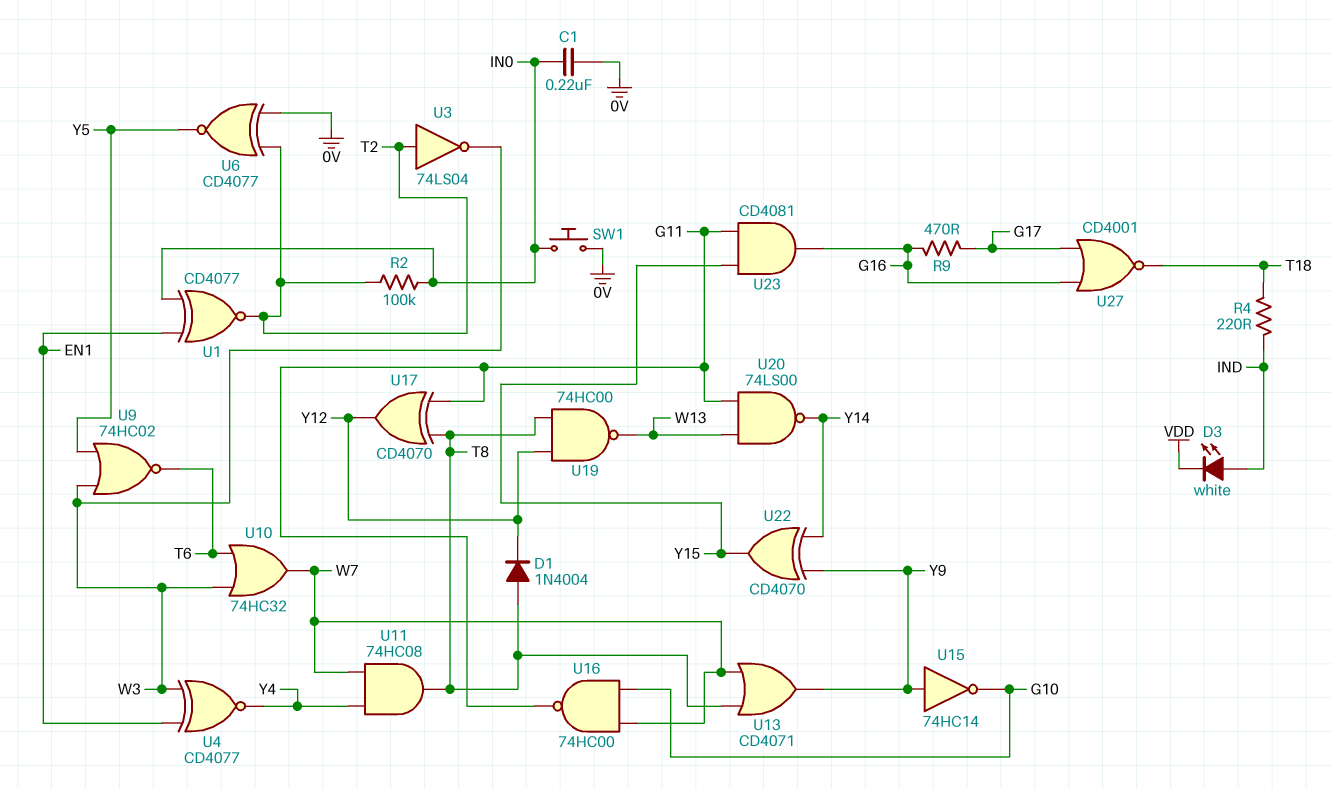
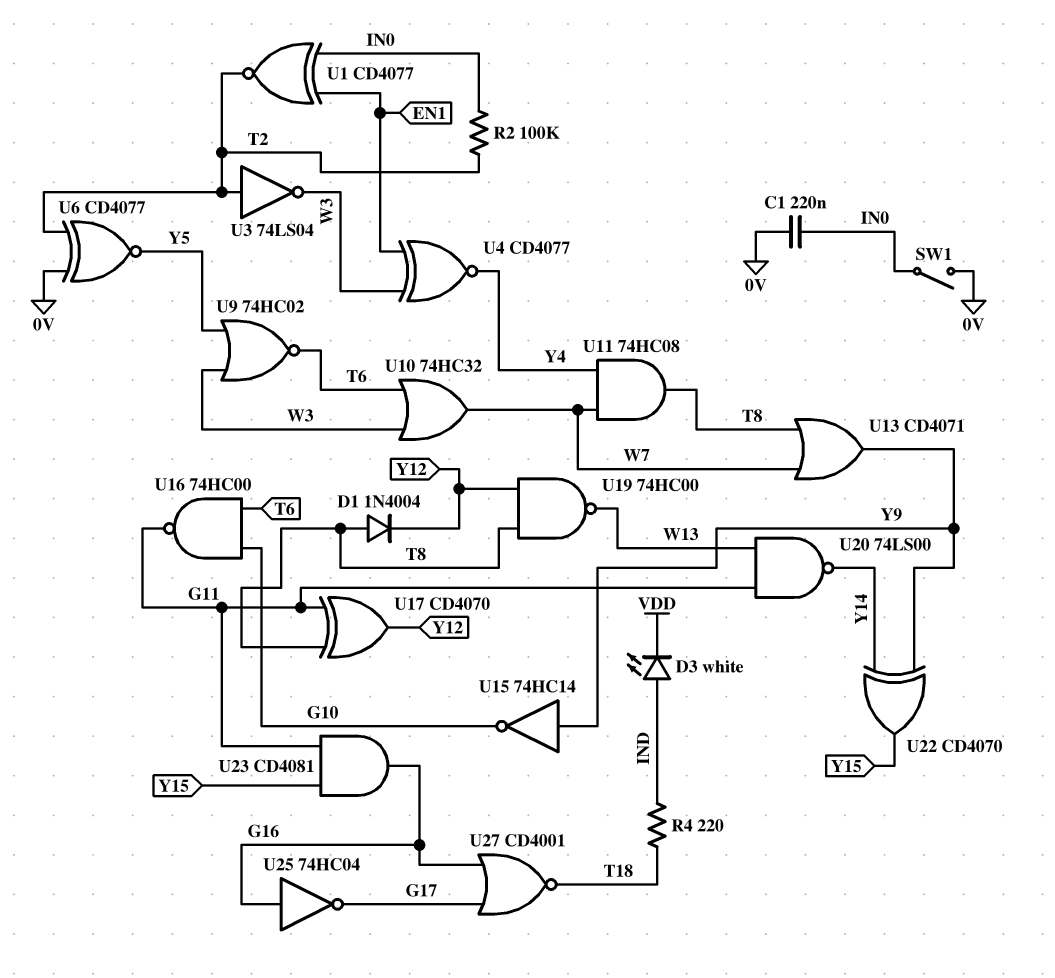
R9: 470 (G16, G17) -> none
SW1: button (0V, IN0) -> switch (0V, IN0)
U16: NAND 74HC00 (in G10, in W7, out G11) -> NAND 74HC00 (in G10, in T6, out G11)
U25: none -> NOT 74HC04 (in G16, out G17)

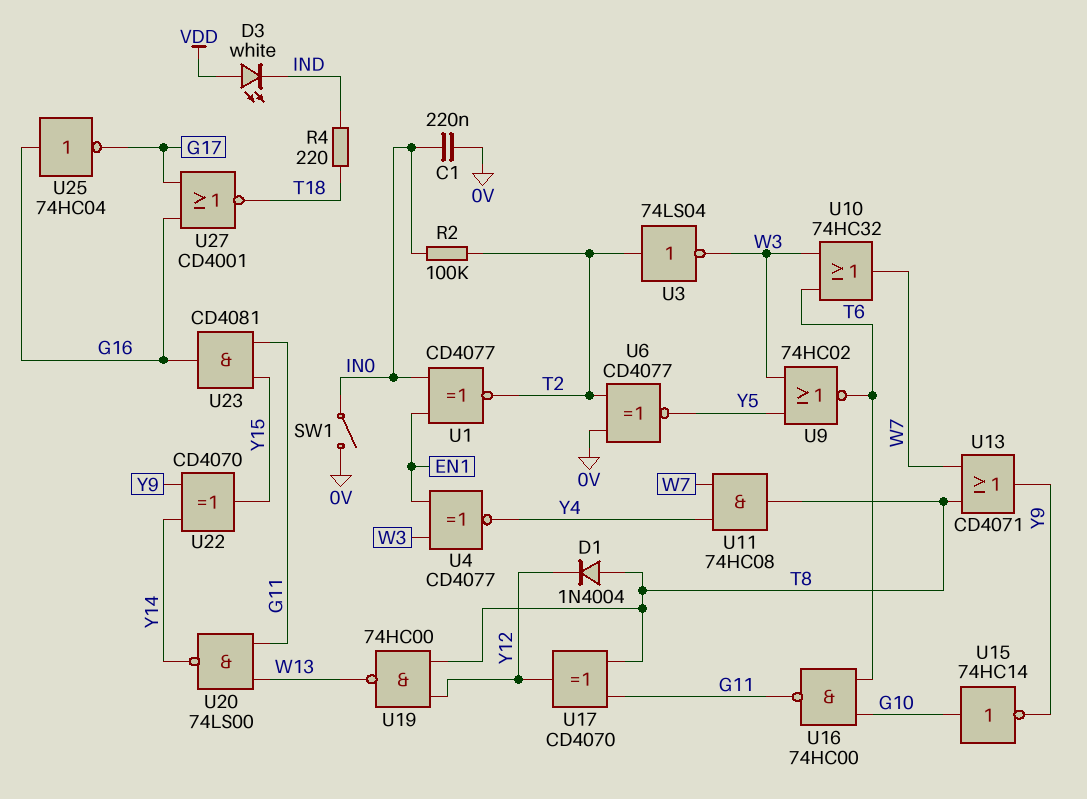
D3: LED white (A IND, K VDD) -> LED white (A VDD, K IND)
U15: NOT 74HC14 (in Y9, out G10) -> NOT 74HC14 (in G10, out Y9)

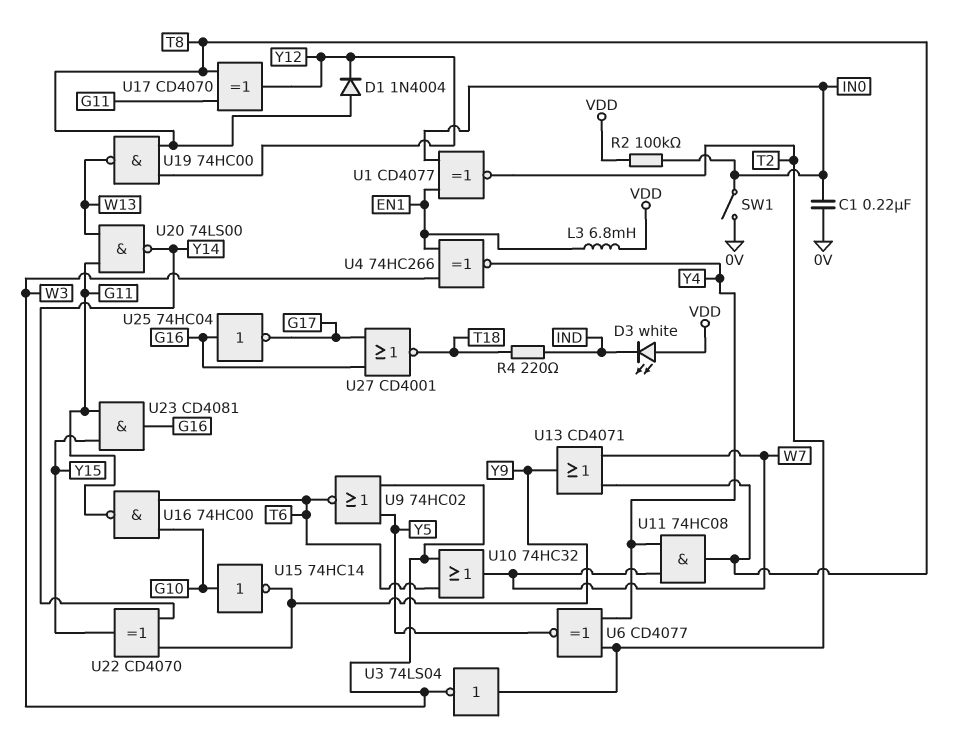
L3: none -> 6.8mH (EN1, VDD)
R2: 100k (IN0, T2) -> 100k (IN0, VDD)
U4: XNOR CD4077 (in EN1, in W3, out Y4) -> XNOR 74HC266 (in EN1, in W3, out Y4)
U6: XNOR CD4077 (in 0V, in T2, out Y5) -> XNOR CD4077 (in T2, in Y4, out Y5)

